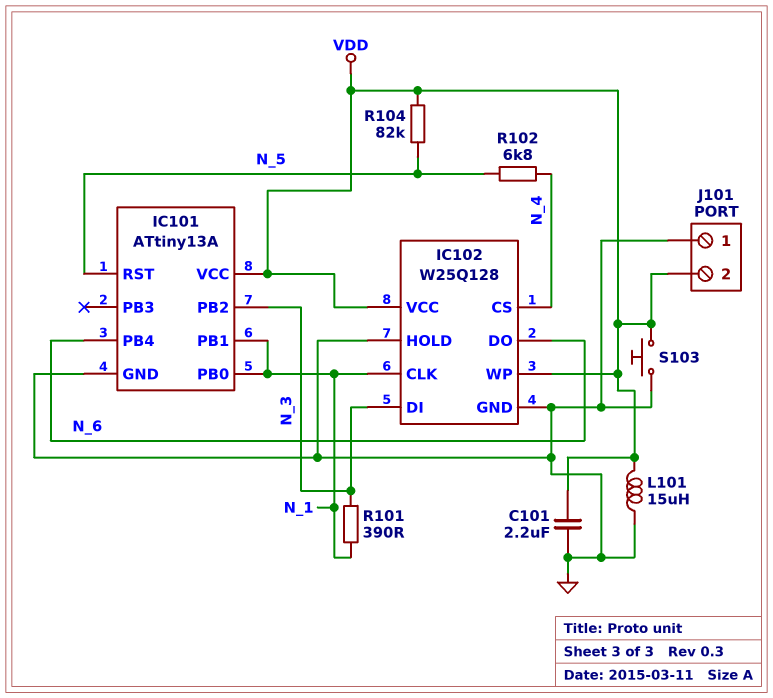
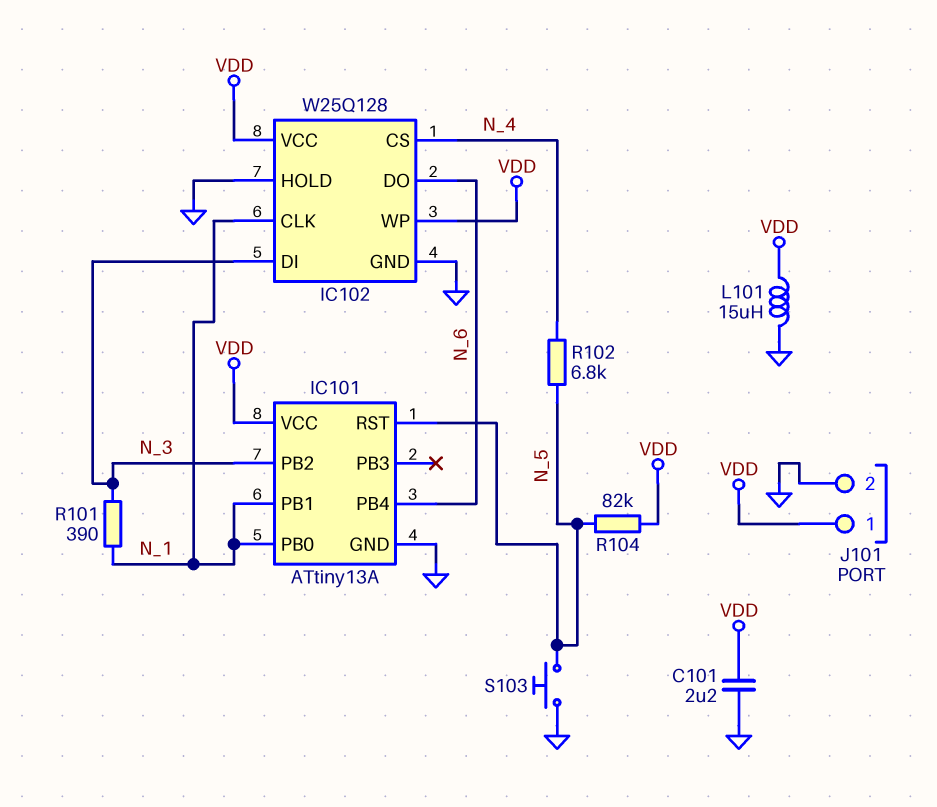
J101 pin 1: GND -> VDD
J101 pin 2: VDD -> GND
S103: button (GND, VDD) -> button (GND, N_5)

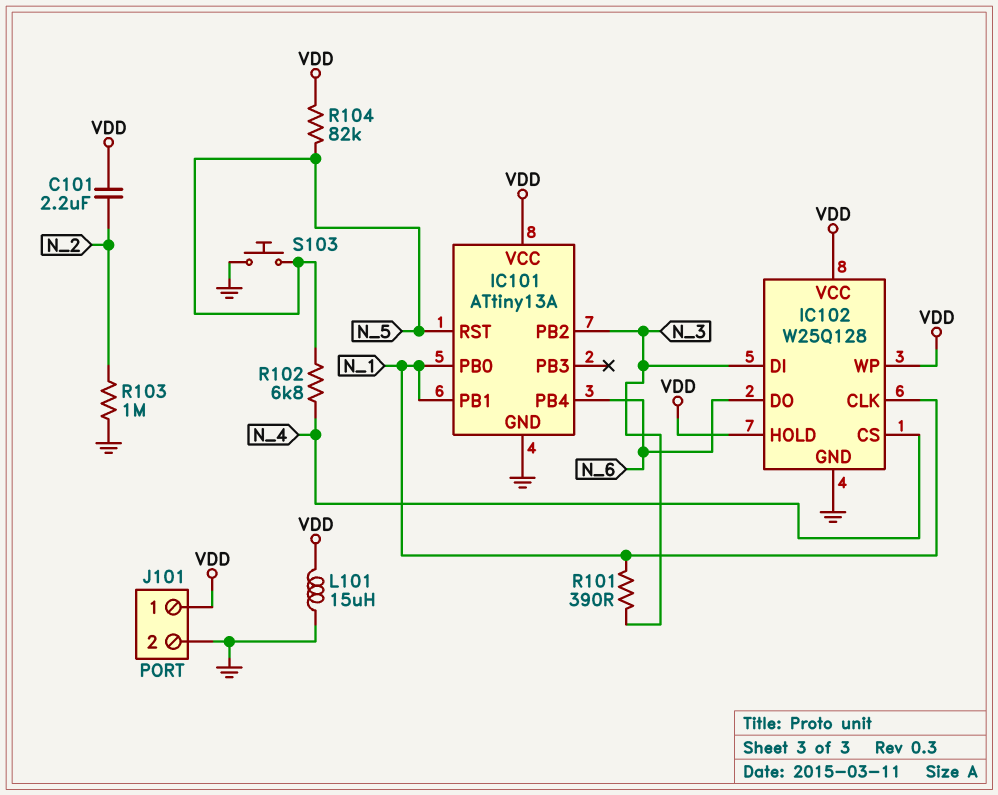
C101: 2.2uF (GND, VDD) -> 2.2uF (N_2, VDD)
IC102 pin HOLD: GND -> VDD
R103: none -> 1M (GND, N_2)

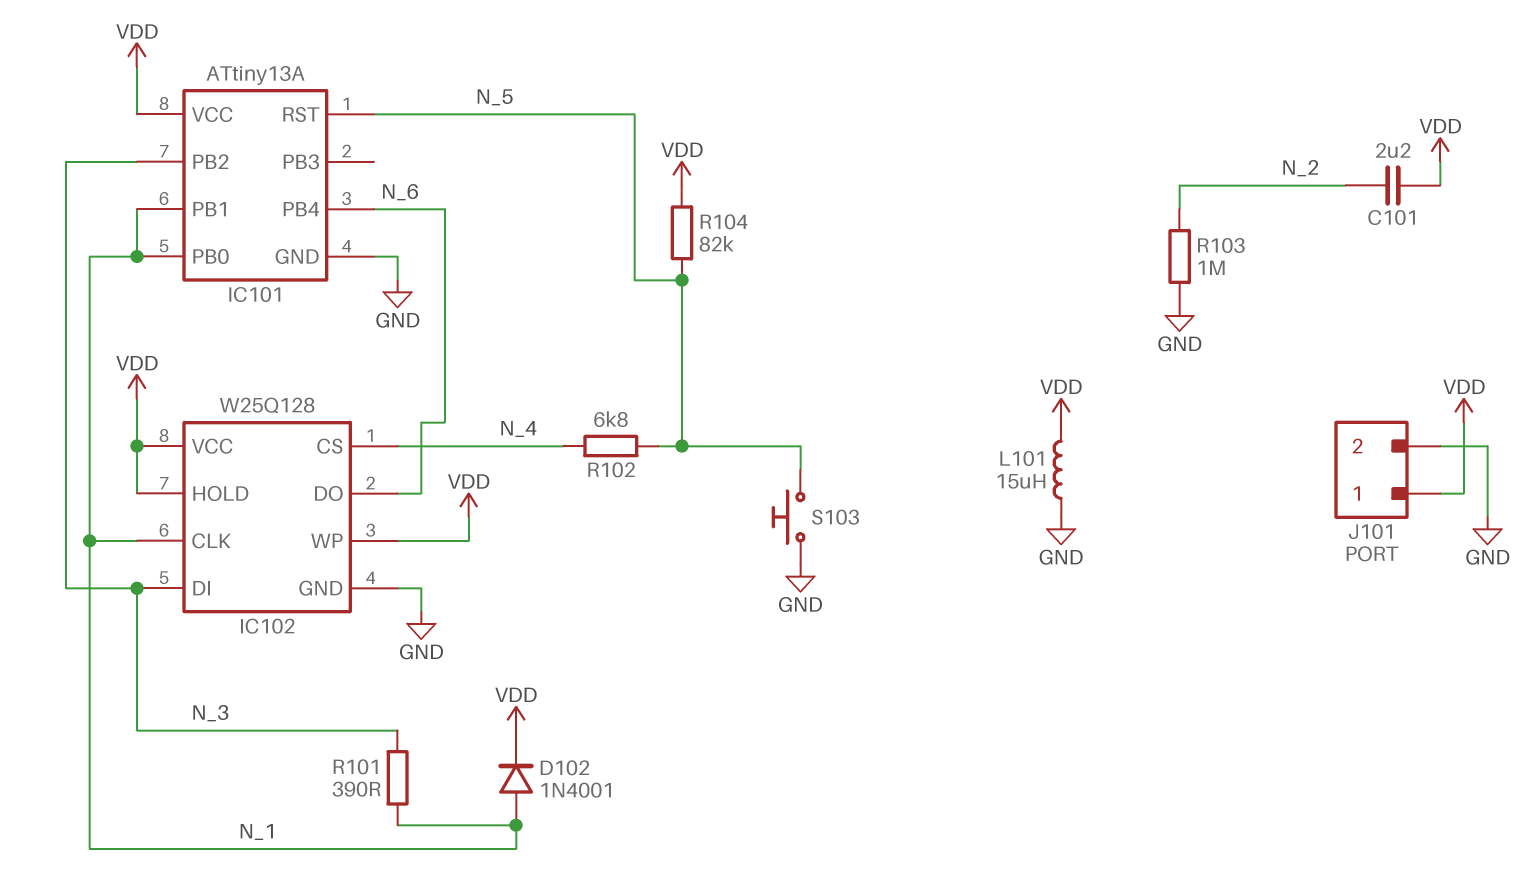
D102: none -> diode 1N4001 (A N_1, K VDD)

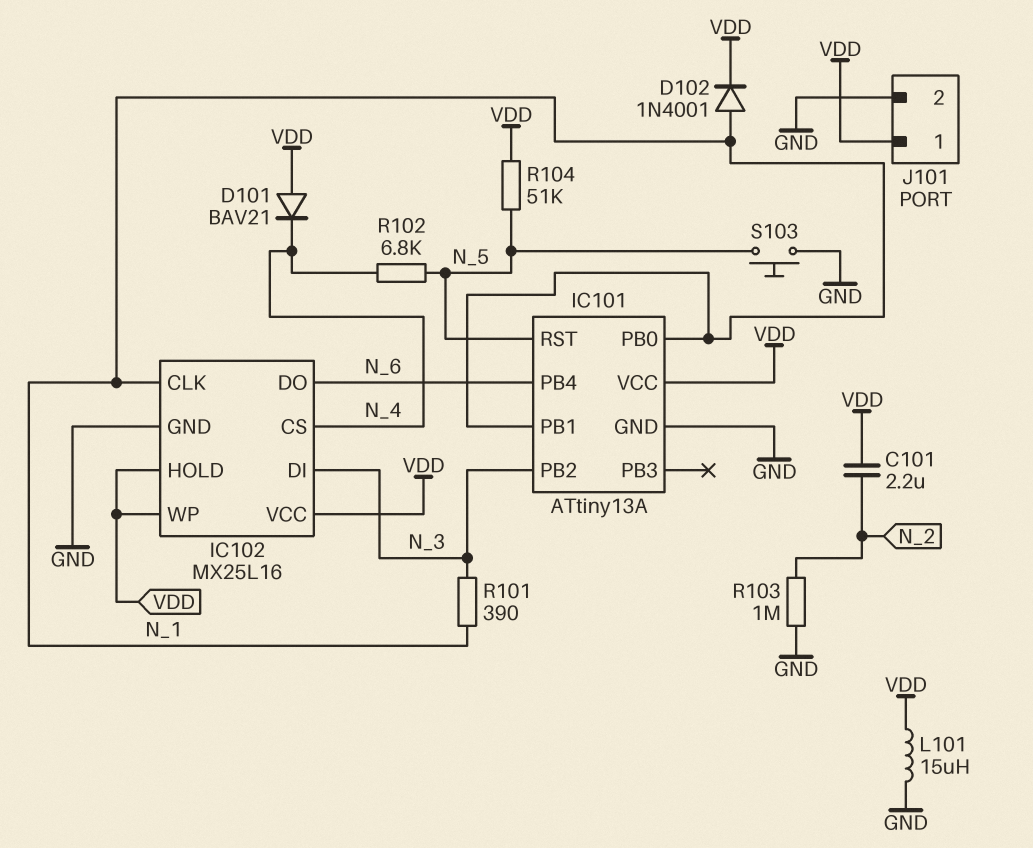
D101: none -> diode BAV21 (A VDD, K N_4)
IC102: W25Q128 -> MX25L16
R104: 82k (N_5, VDD) -> 51k (N_5, VDD)

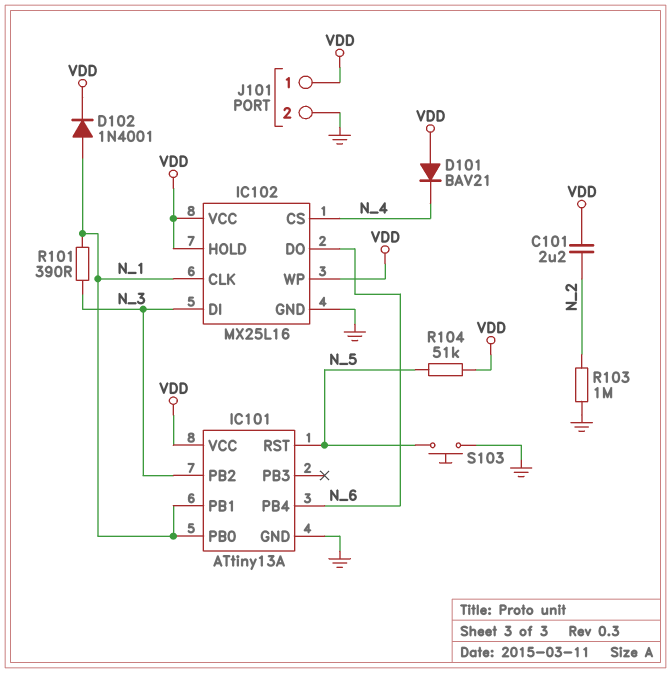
L101: 15uH (GND, VDD) -> none
R102: 6.8k (N_4, N_5) -> none

